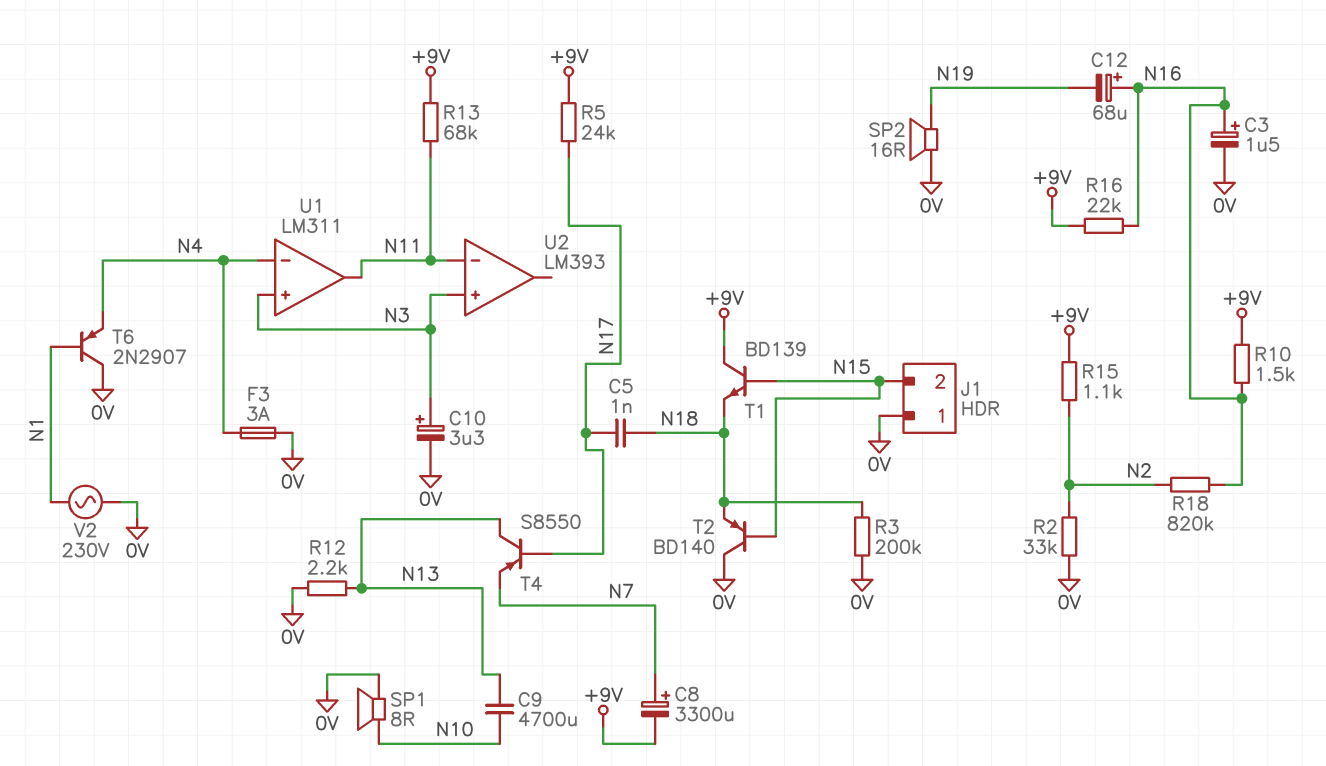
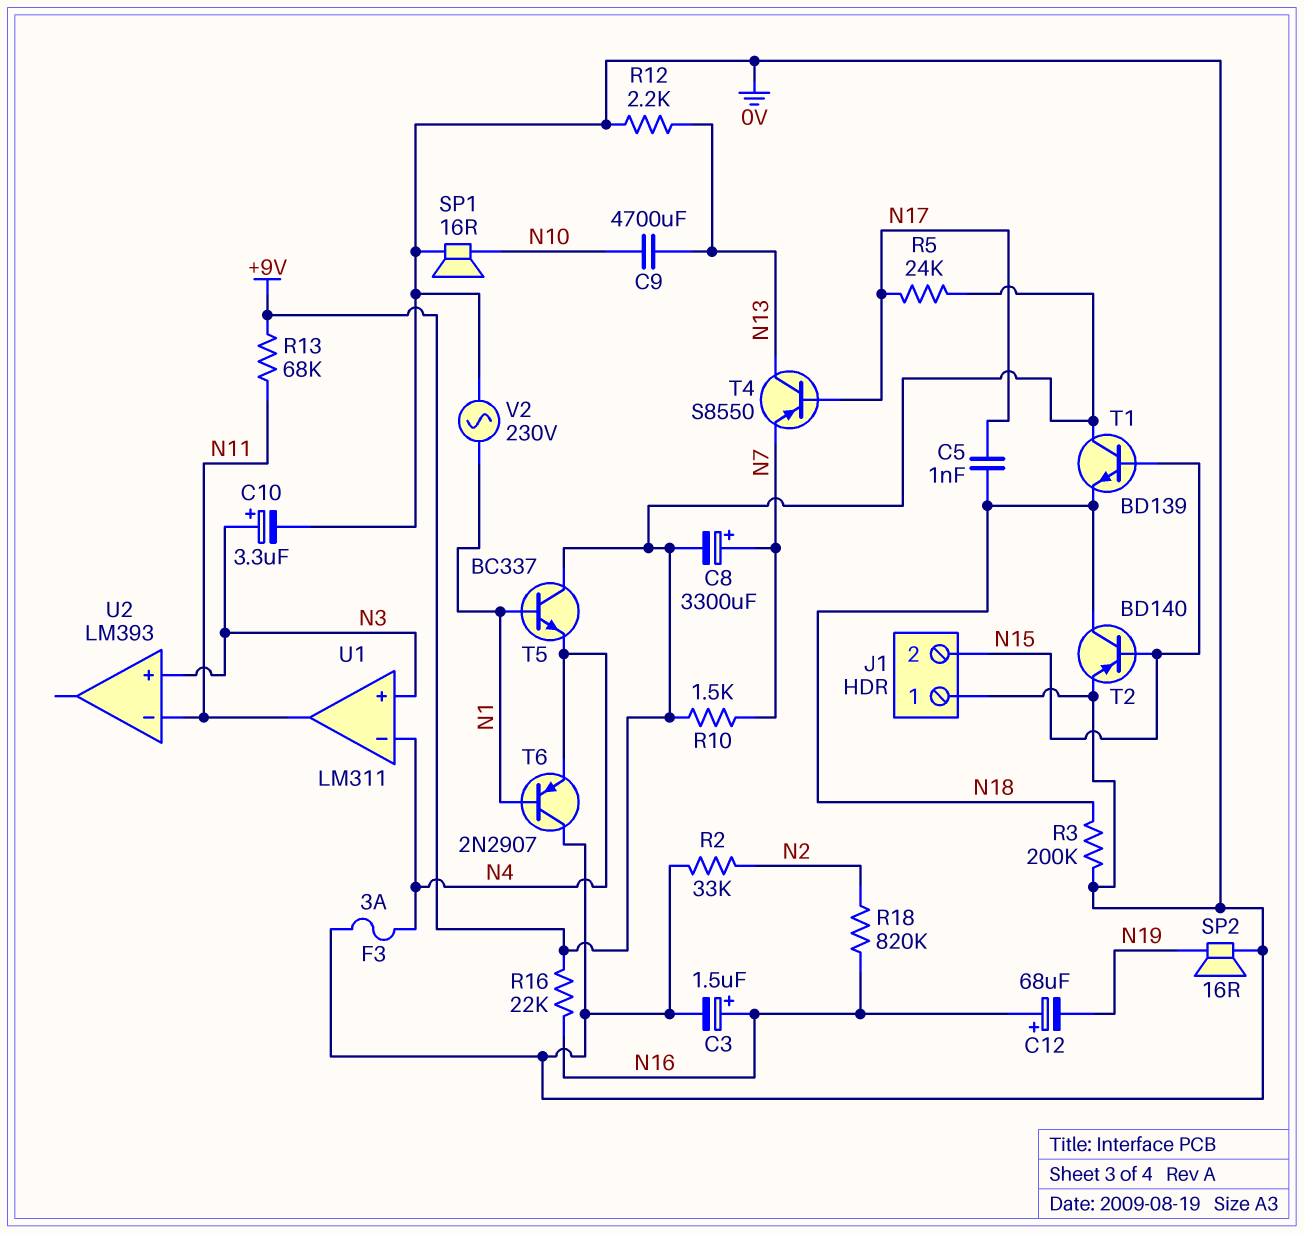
R10: 1.5k (+9V, N16) -> 1.5k (+9V, N7)
R15: 1.1k (+9V, N2) -> none
SP1: speaker 8R (0V, N10) -> speaker 16R (0V, N10)
T2: PNP BD140 (B N15, C 0V, E N18) -> PNP BD140 (B N15, C N18, E 0V)
T5: none -> NPN BC337 (B N1, C +9V, E N4)

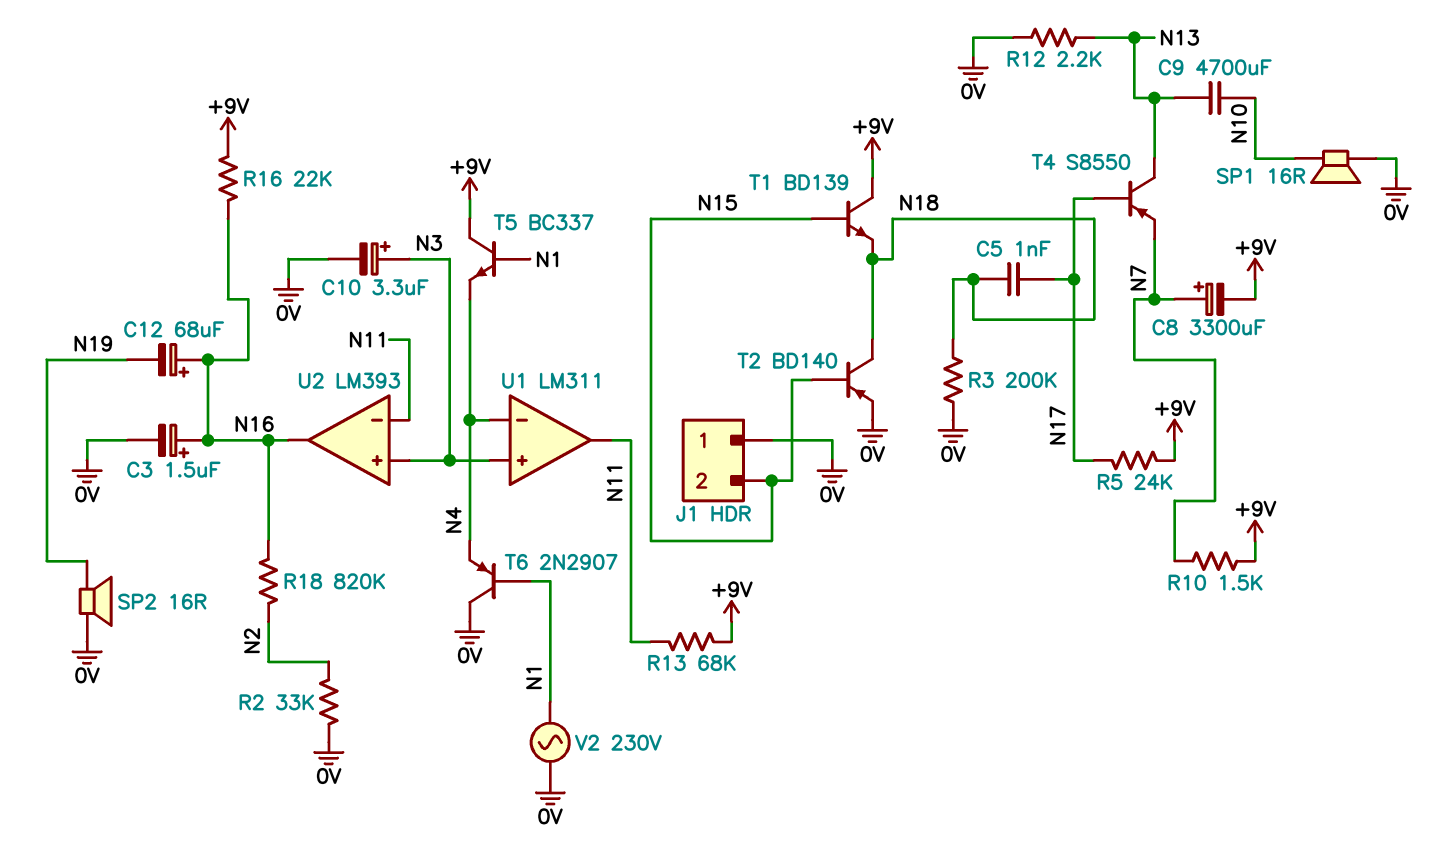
F3: 3A (0V, N4) -> none
U2 pin out: none -> N16

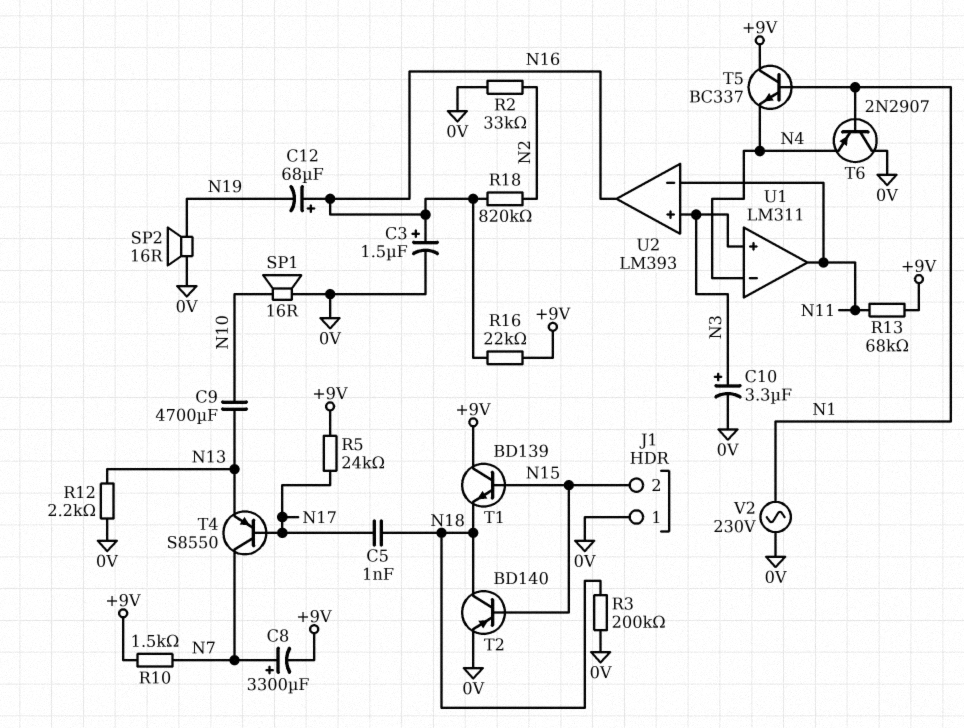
T4: PNP S8550 (B N17, C N13, E N7) -> PNP S8550 (B N17, C N7, E N13)

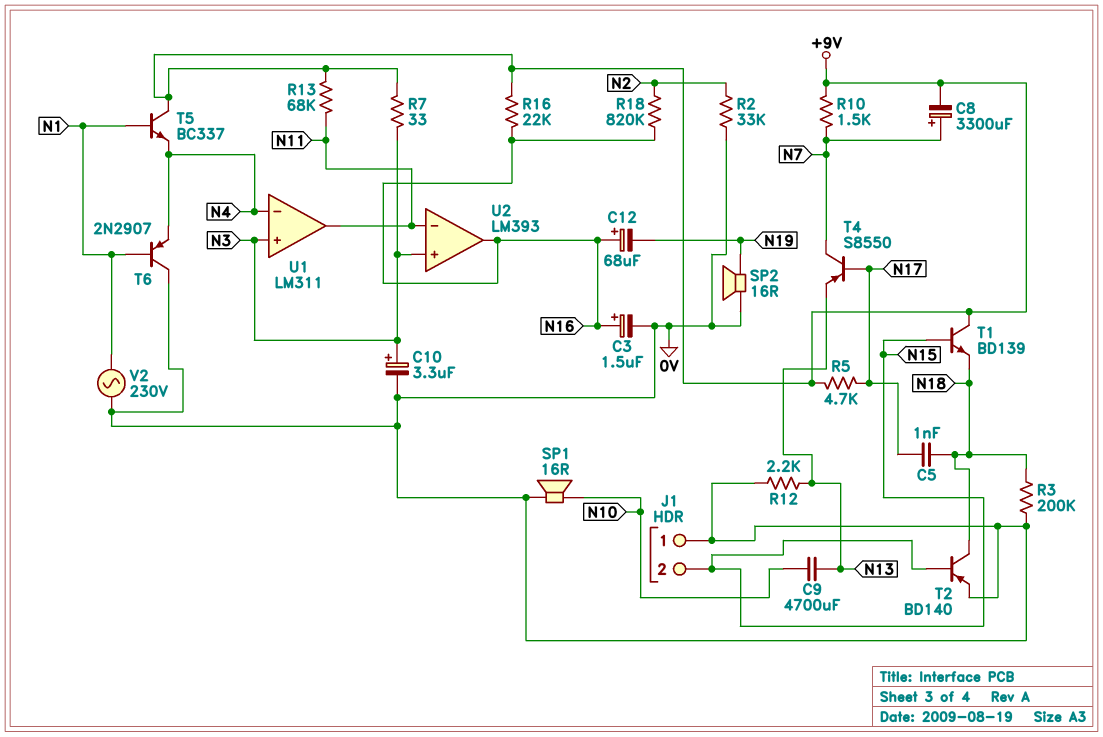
R5: 24k (+9V, N17) -> 4.7k (+9V, N17)
R7: none -> 33 (+9V, N3)

